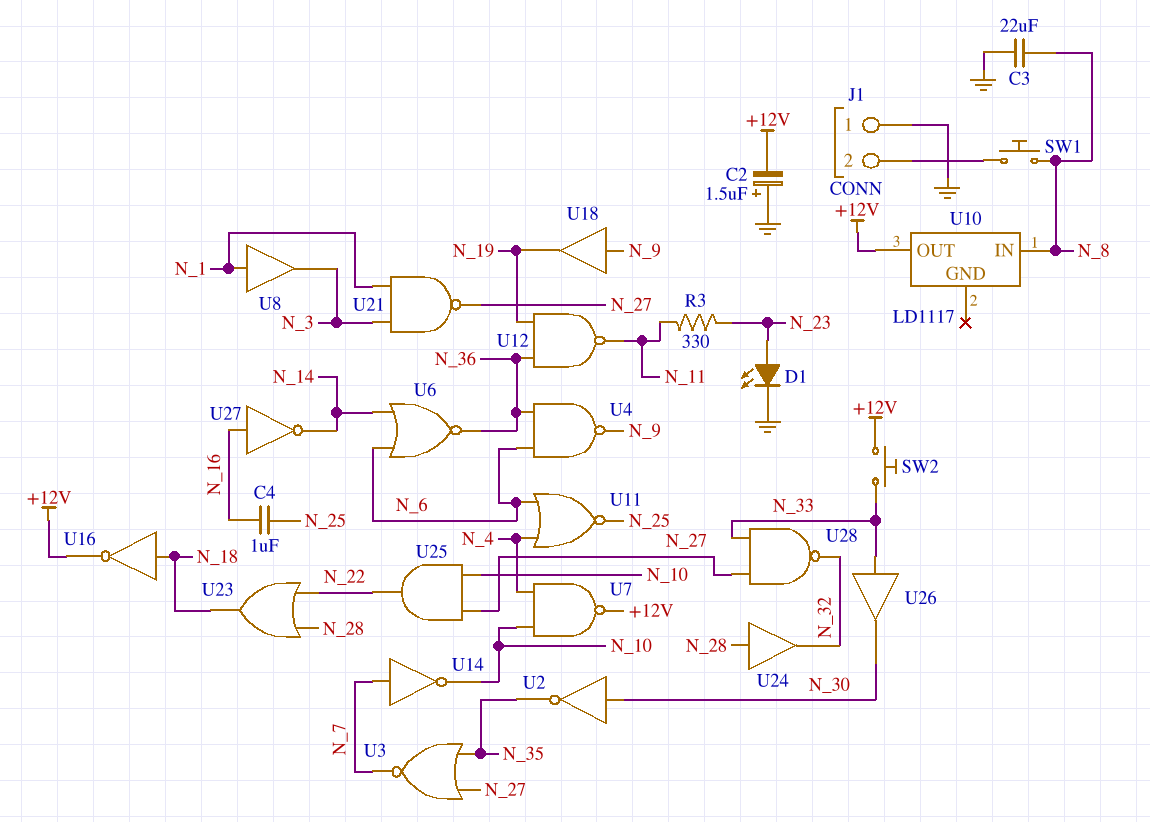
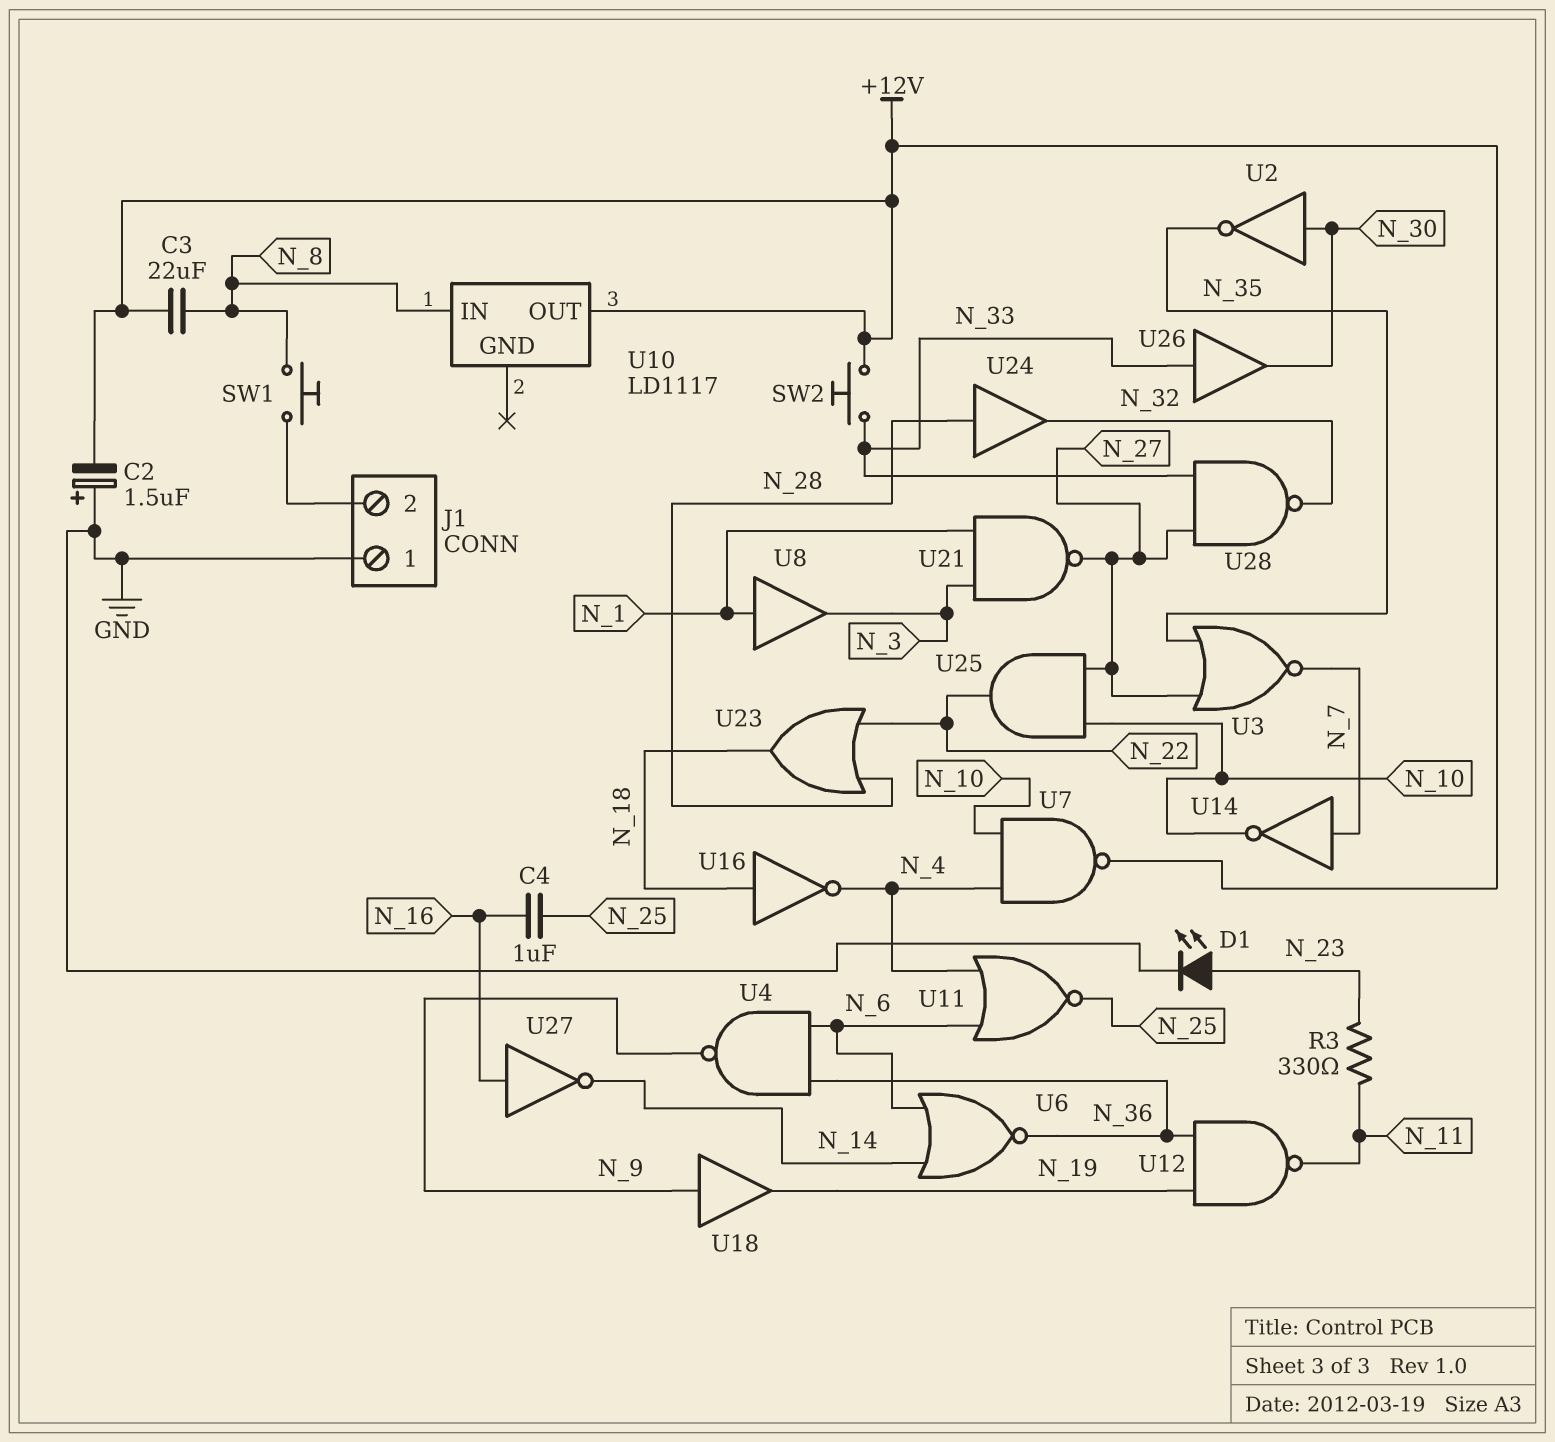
C3: 22uF (GND, N_8) -> 22uF (+12V, N_8)
U16: NOT (in N_18, out +12V) -> NOT (in N_18, out N_4)

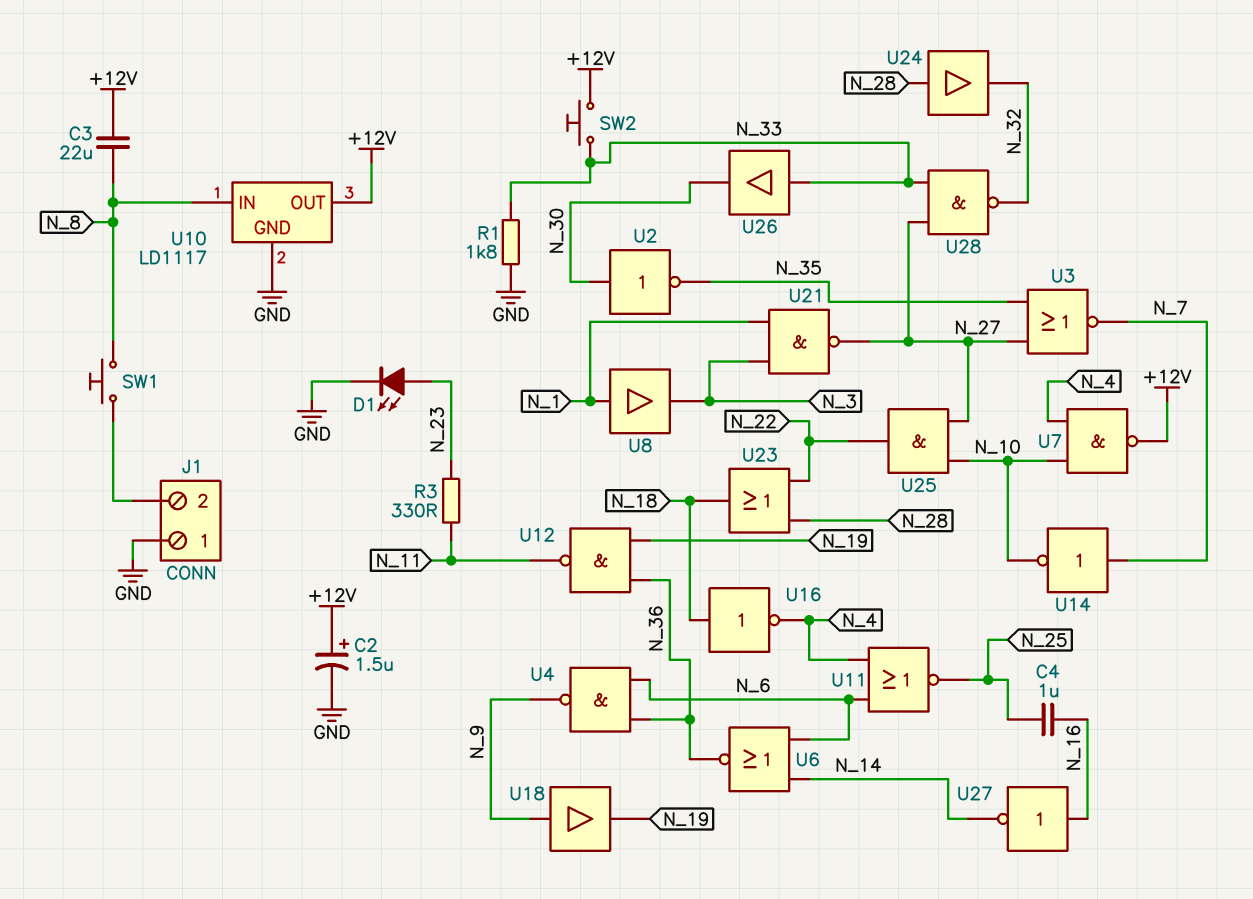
C2: 1.5uF (plus GND, minus +12V) -> 1.5uF (plus +12V, minus GND)
R1: none -> 1.8k (GND, N_33)
U10 pin GND: none -> GND

